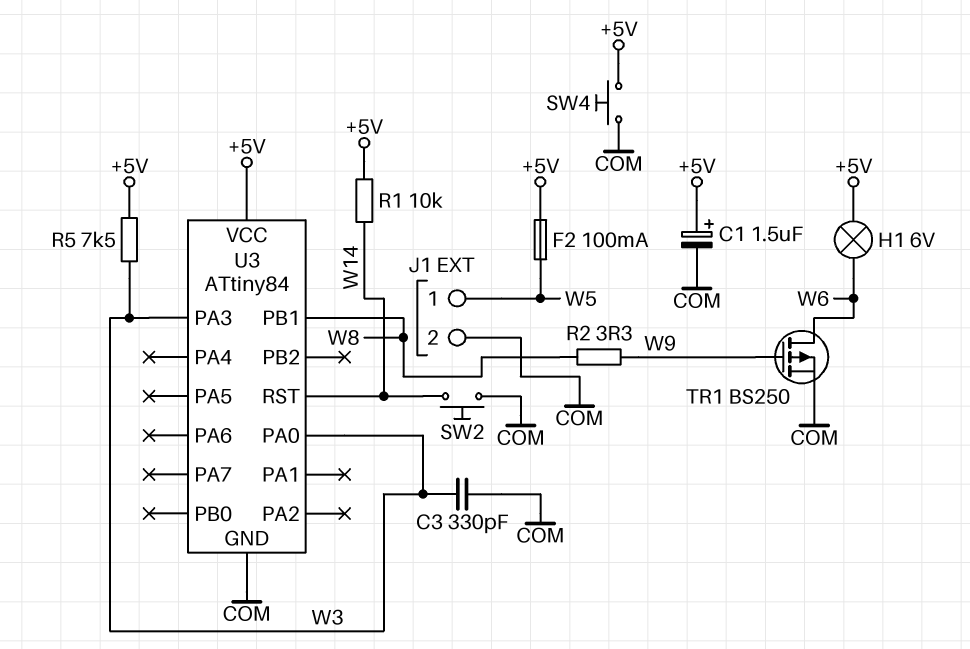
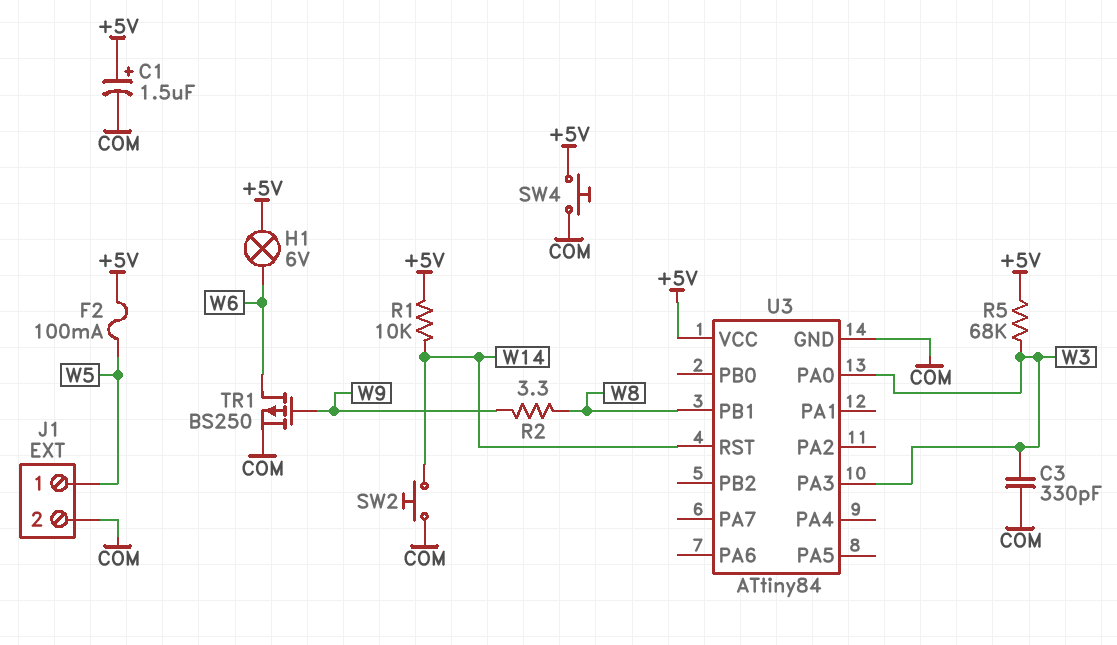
R5: 7.5k (+5V, W3) -> 68k (+5V, W3)

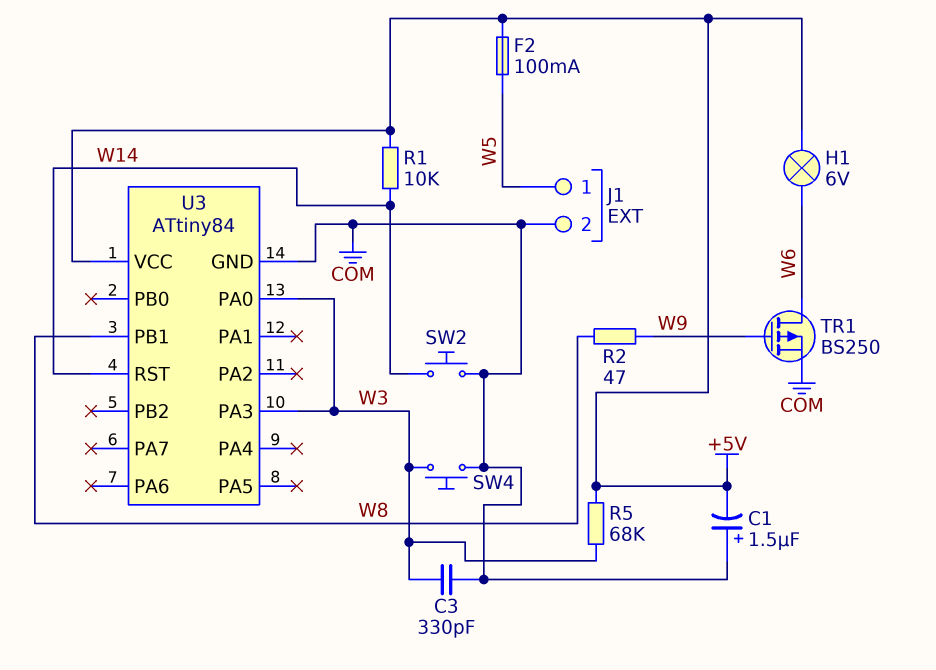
C1: 1.5uF (plus +5V, minus COM) -> 1.5uF (plus COM, minus +5V)
R2: 3.3 (W8, W9) -> 47 (W8, W9)
SW4: button (+5V, COM) -> button (COM, W3)

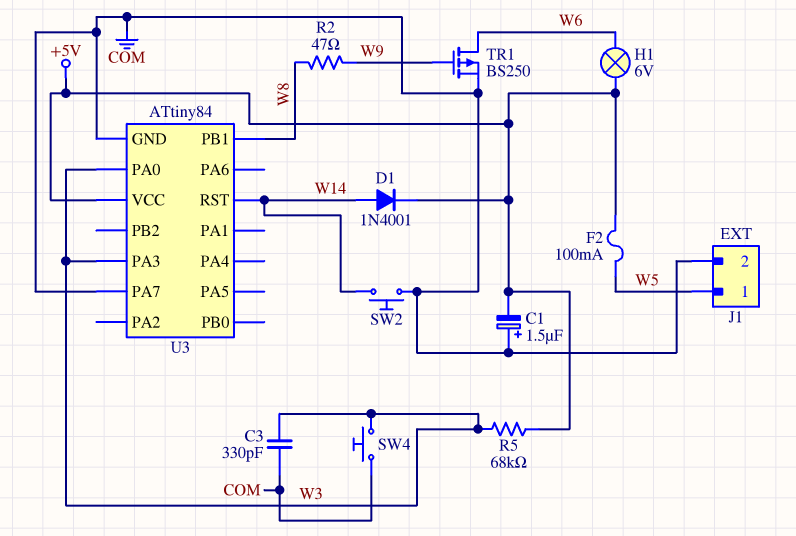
D1: none -> diode 1N4001 (A W14, K +5V)
R1: 10k (+5V, W14) -> none
U3 pin PA7: none -> COM

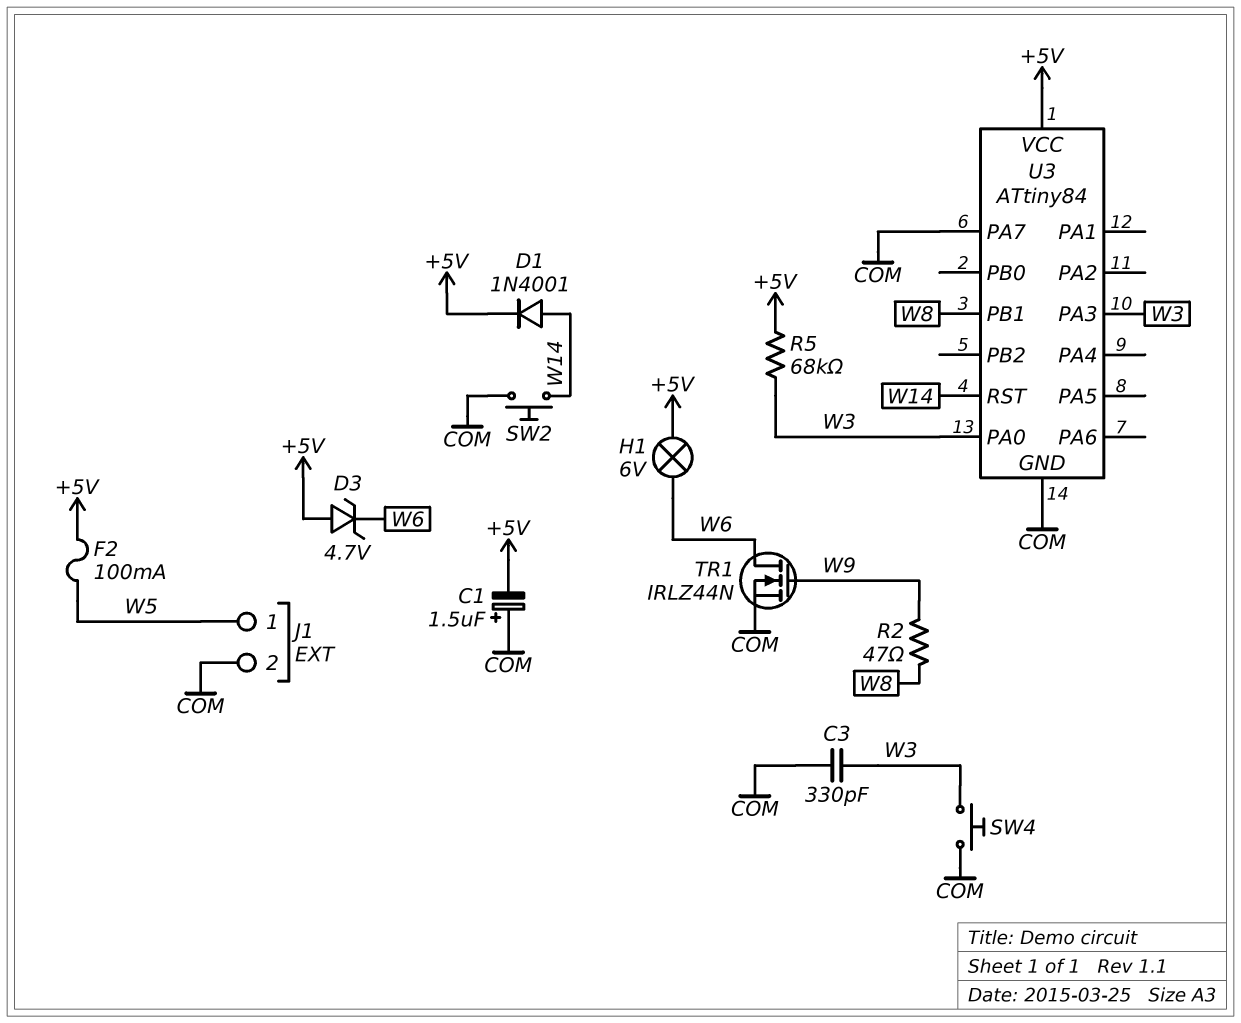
D3: none -> zener 4.7V (A +5V, K W6)
TR1: PMOS BS250 (G W9, D W6, S COM) -> NMOS IRLZ44N (G W9, D W6, S COM)

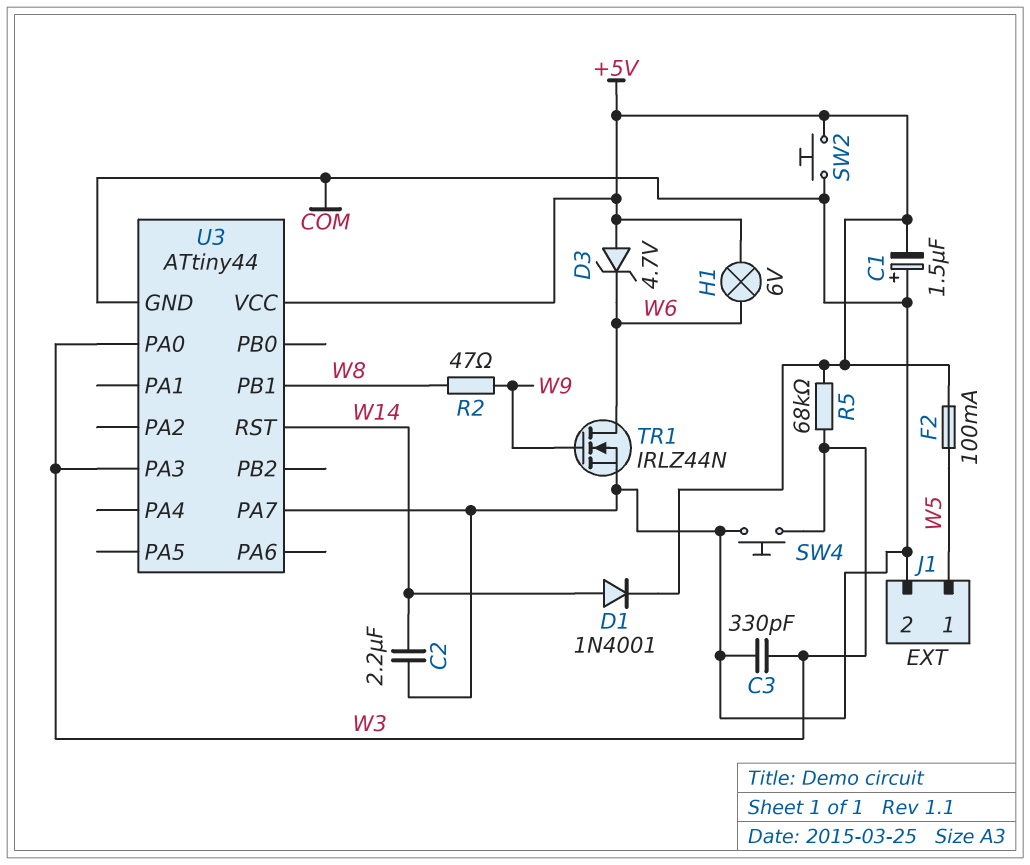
C2: none -> 2.2uF (COM, W14)
SW2: button (COM, W14) -> button (+5V, COM)
U3: ATtiny84 -> ATtiny44

